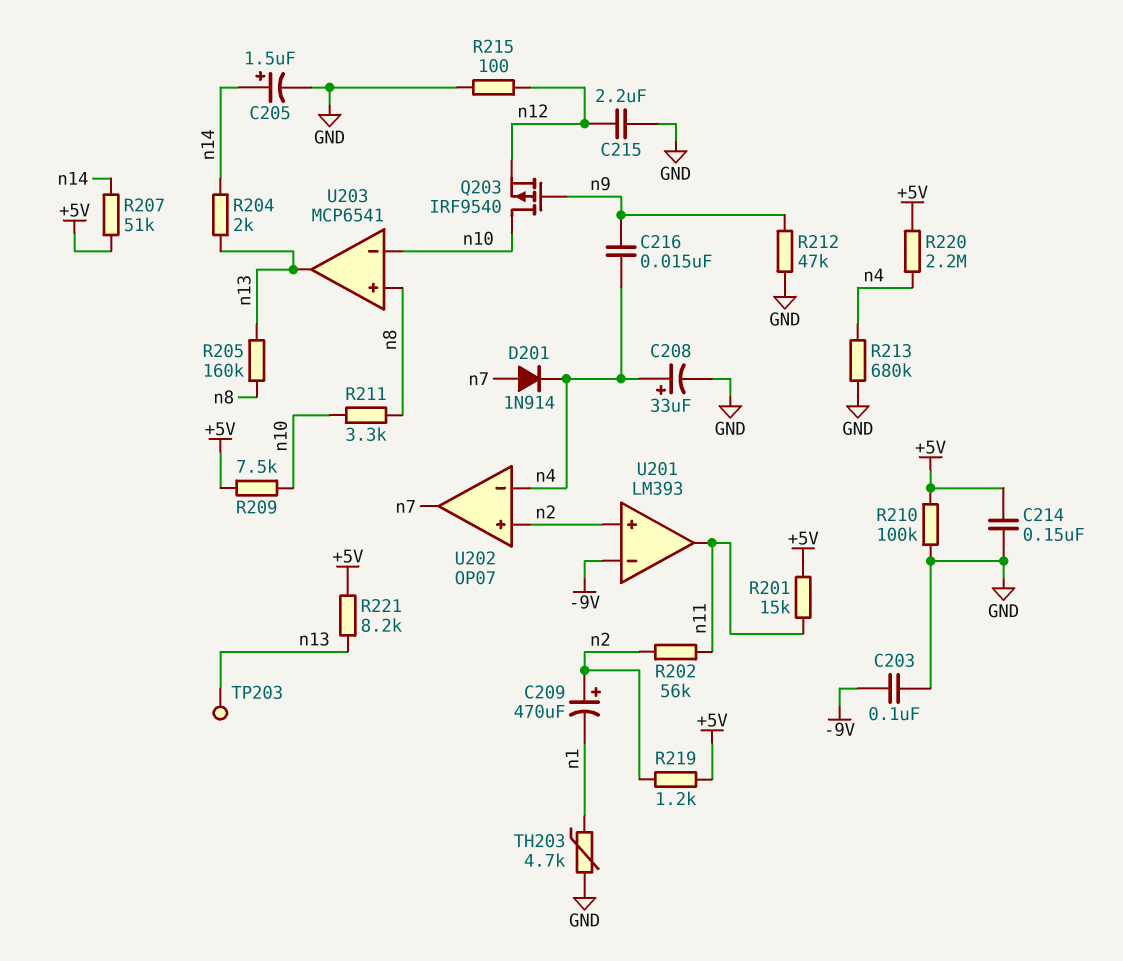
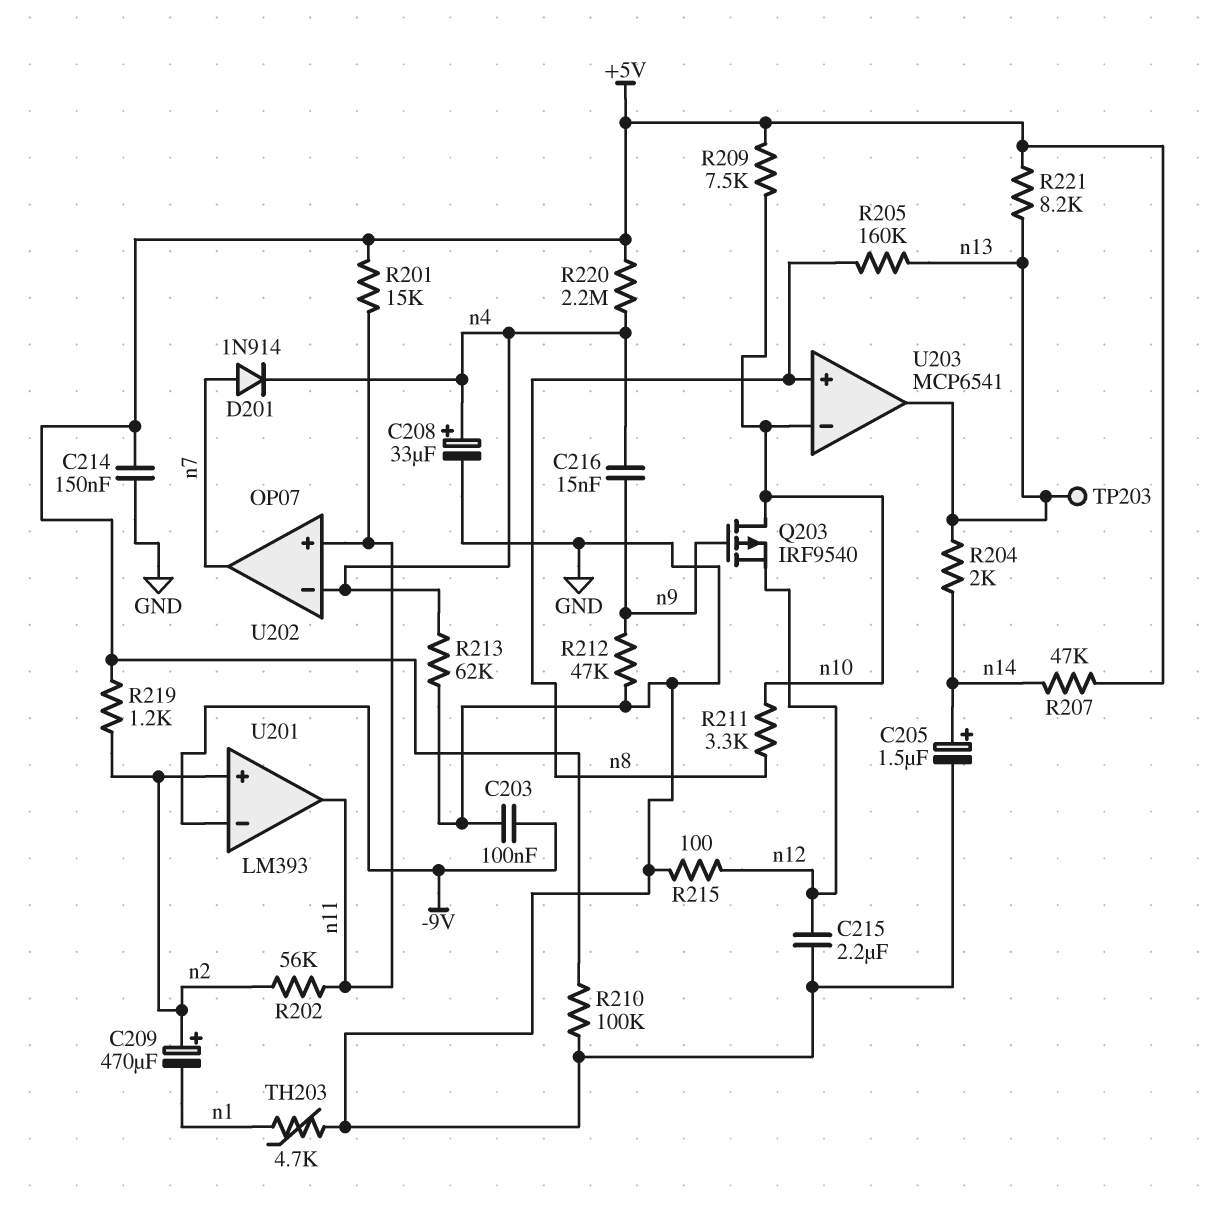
R207: 51k (+5V, n14) -> 47k (+5V, n14)
R213: 680k (GND, n4) -> 62k (GND, n4)
U202 pin in+: n2 -> n11

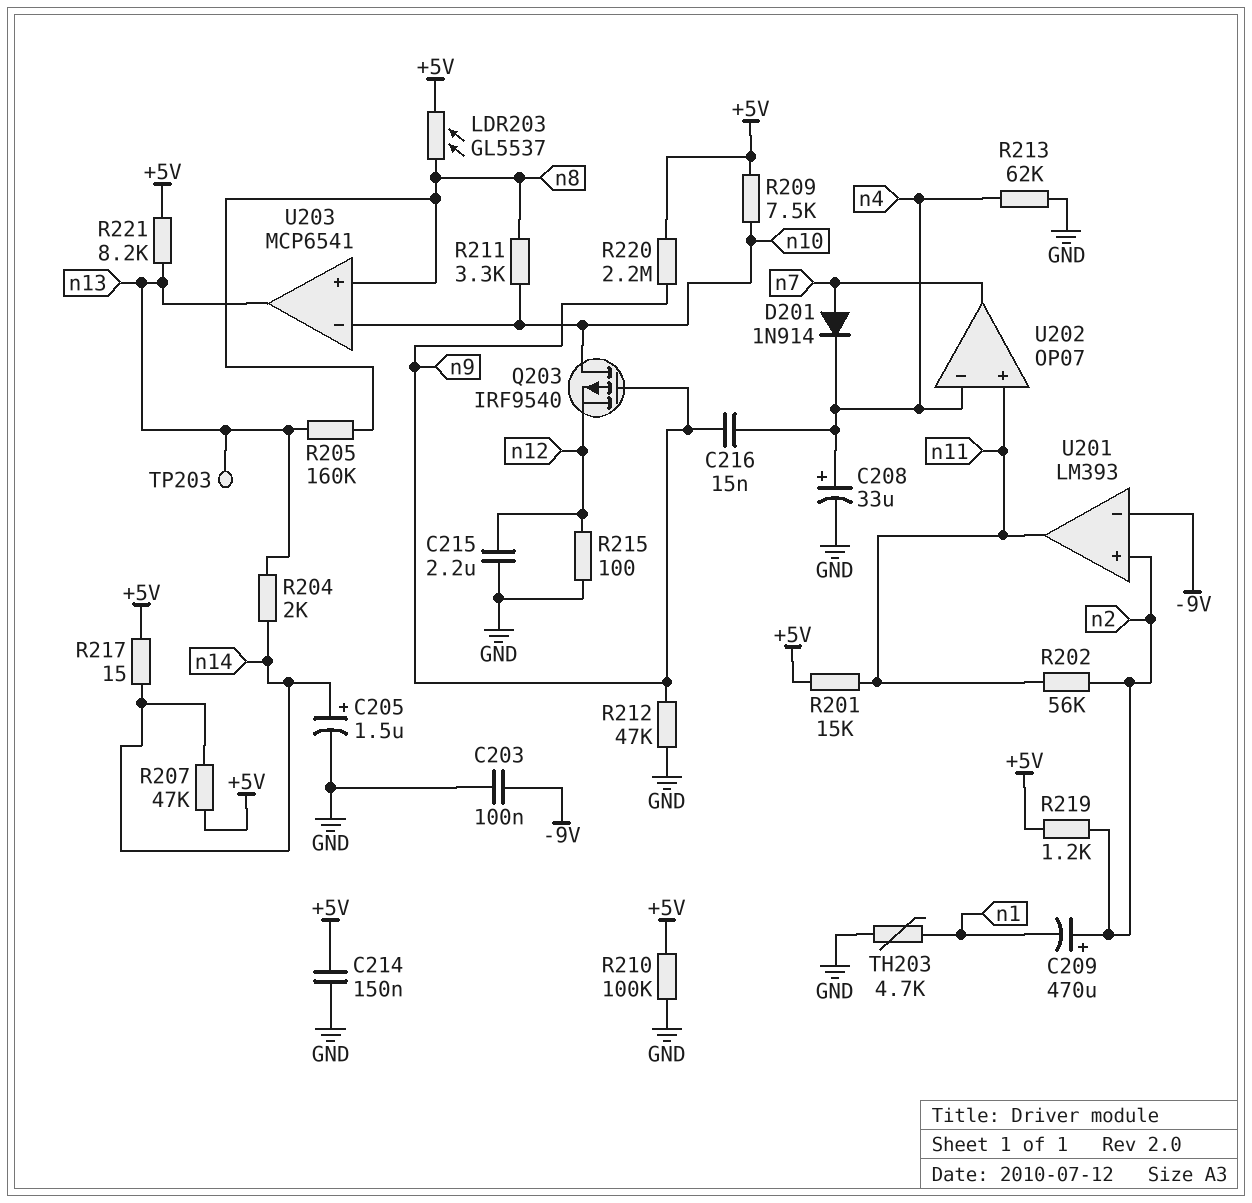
LDR203: none -> GL5537 (+5V, n8)
R217: none -> 15 (+5V, n14)
R220: 2.2M (+5V, n4) -> 2.2M (+5V, n9)

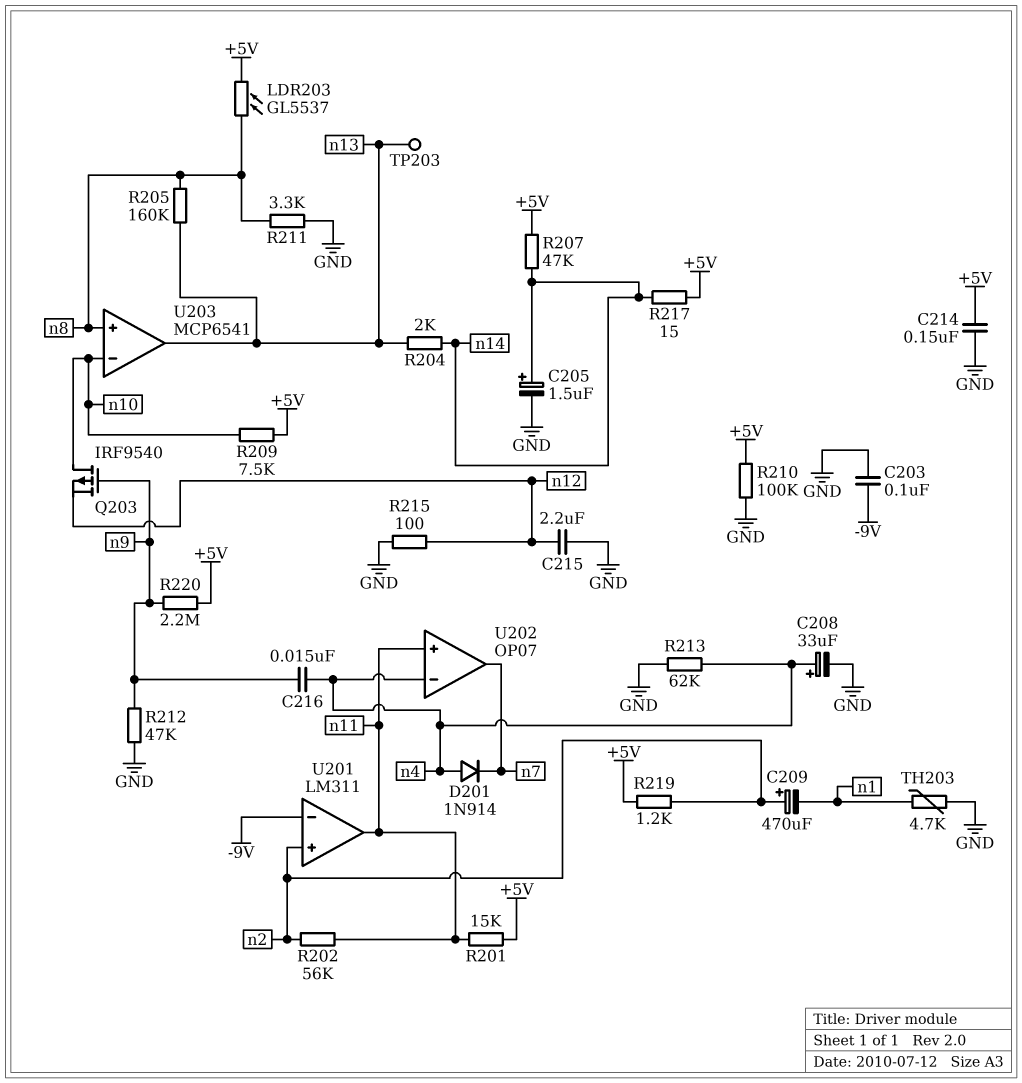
D201: diode 1N914 (A n7, K n4) -> diode 1N914 (A n4, K n7)
R211: 3.3k (n8, n10) -> 3.3k (GND, n8)
R221: 8.2k (+5V, n13) -> none
U201: LM393 -> LM311

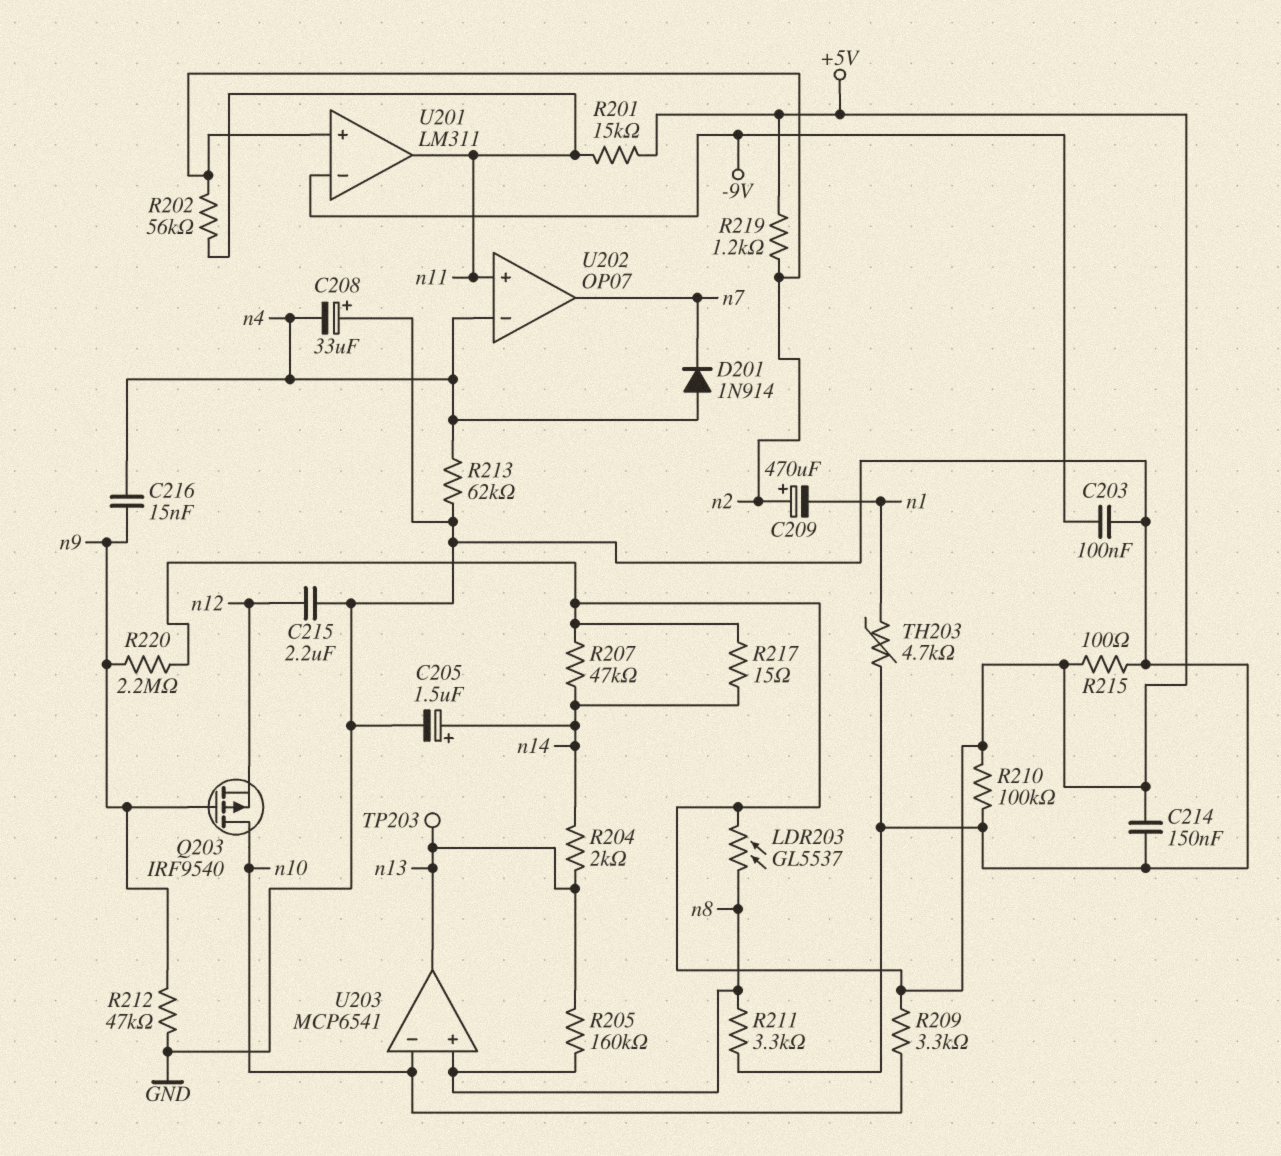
C208: 33uF (plus n4, minus GND) -> 33uF (plus GND, minus n4)
R209: 7.5k (+5V, n10) -> 3.3k (+5V, n10)
R215: 100 (GND, n12) -> 100 (+5V, GND)

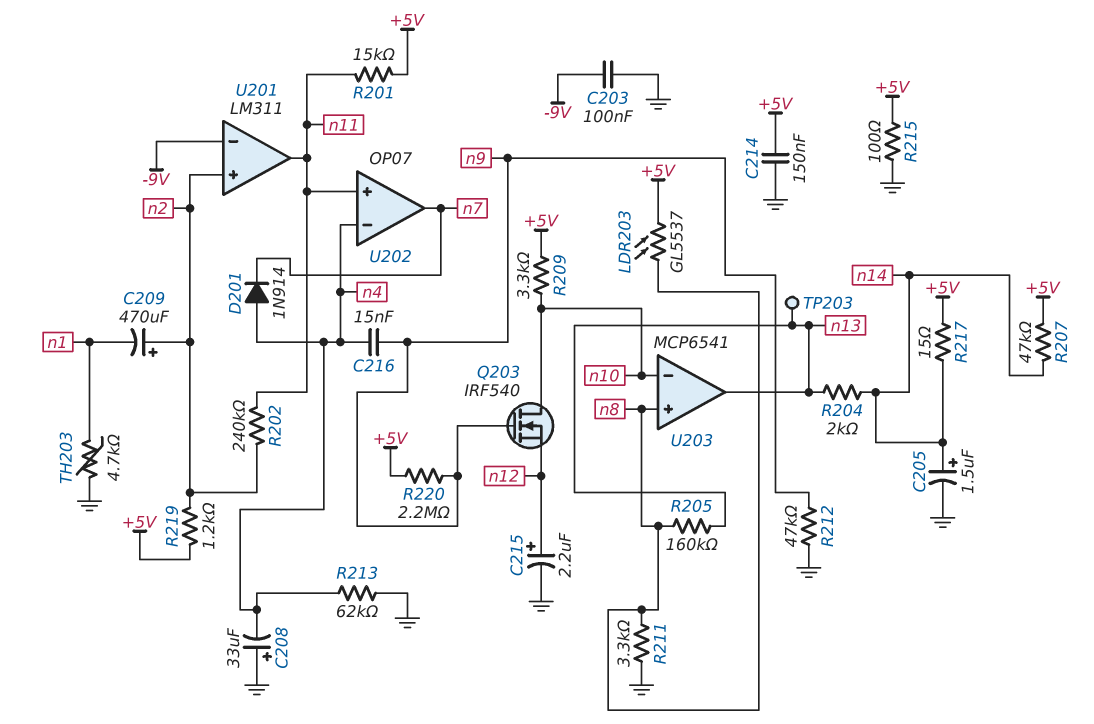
C215: 2.2uF (GND, n12) -> 2.2uF (plus n12, minus GND)
Q203: PMOS IRF9540 (G n9, D n10, S n12) -> NMOS IRF540 (G n9, D n10, S n12)
R202: 56k (n2, n11) -> 240k (n2, n11)
R210: 100k (+5V, GND) -> none

